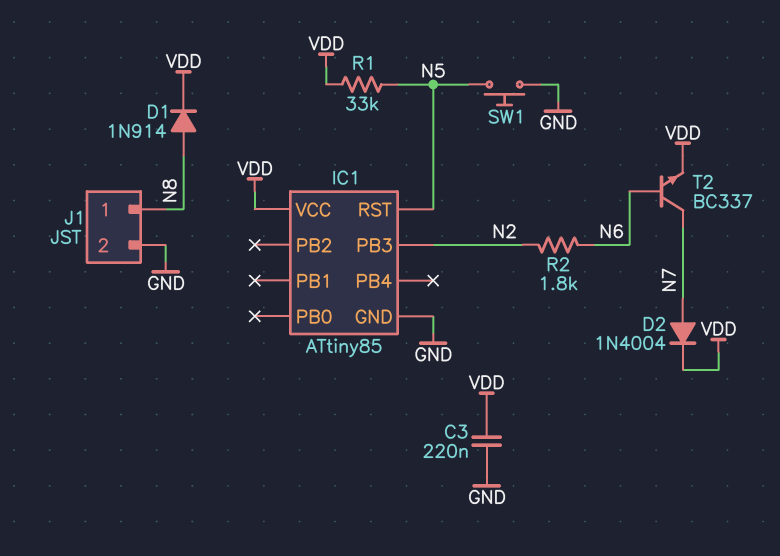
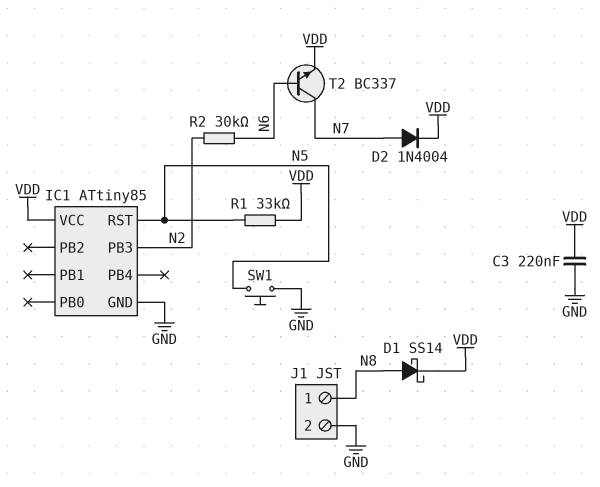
D1: diode 1N914 (A N8, K VDD) -> schottky SS14 (A N8, K VDD)
R2: 1.8k (N2, N6) -> 30k (N2, N6)

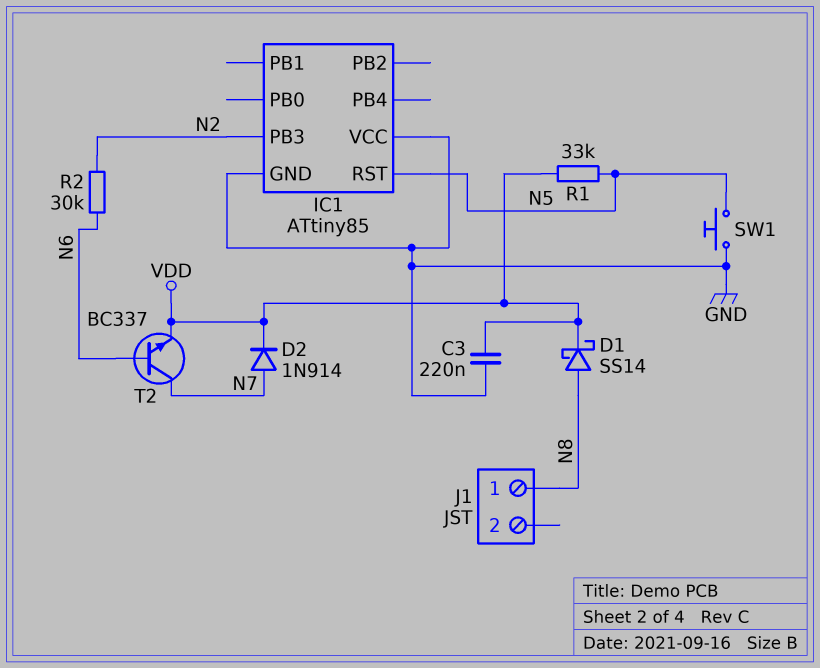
D2: diode 1N4004 (A N7, K VDD) -> diode 1N914 (A N7, K VDD)
IC1 pin VCC: VDD -> GND
J1 pin 2: GND -> none

